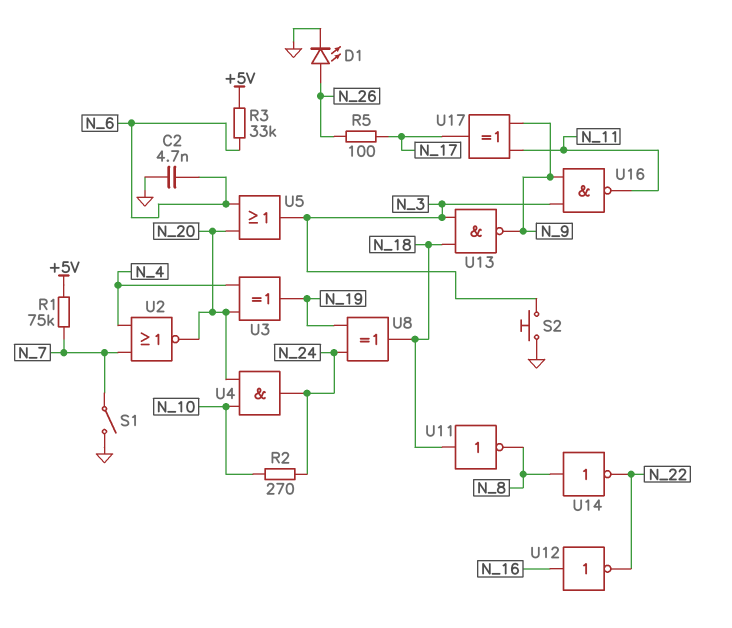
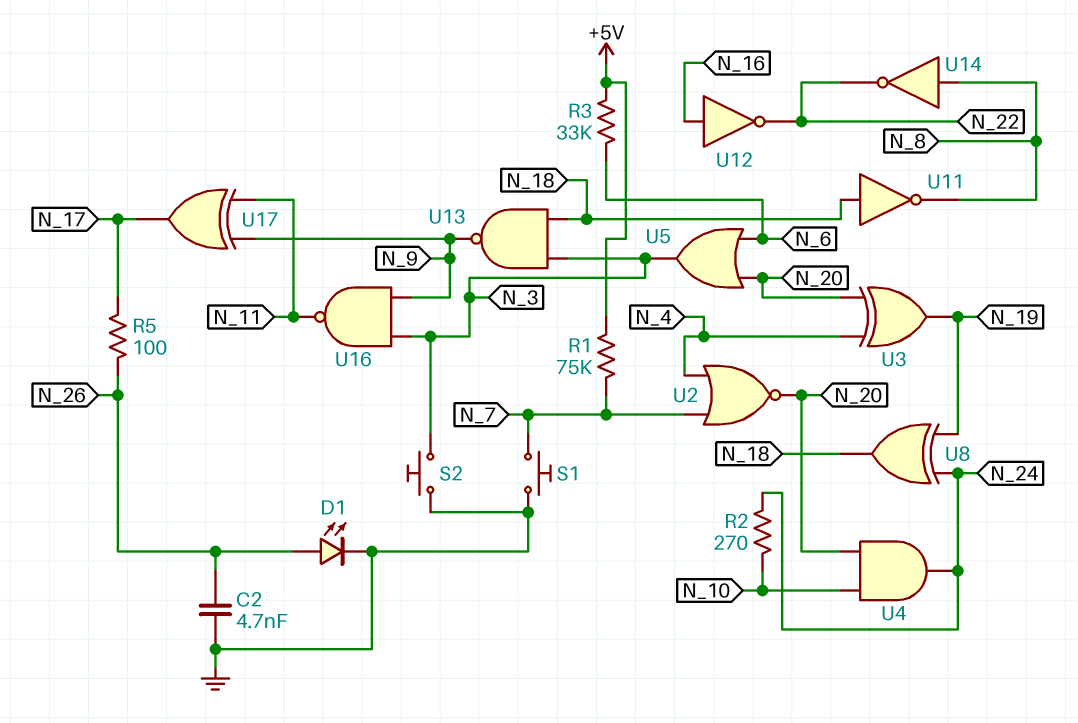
C2: 4.7nF (GND, N_6) -> 4.7nF (GND, N_26)
S1: switch (GND, N_7) -> button (GND, N_7)

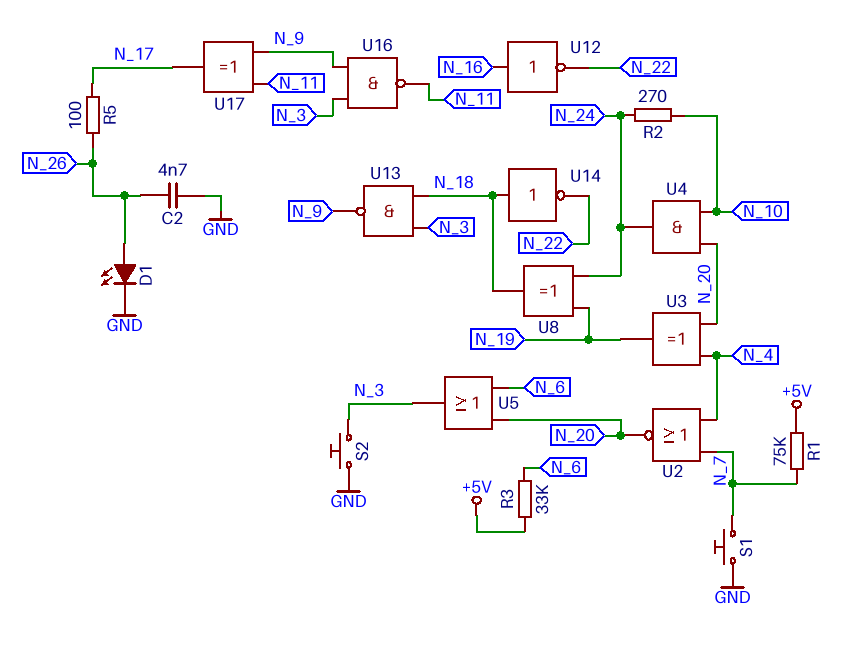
U11: NOT (in N_18, out N_8) -> none
U14: NOT (in N_8, out N_22) -> NOT (in N_18, out N_22)

